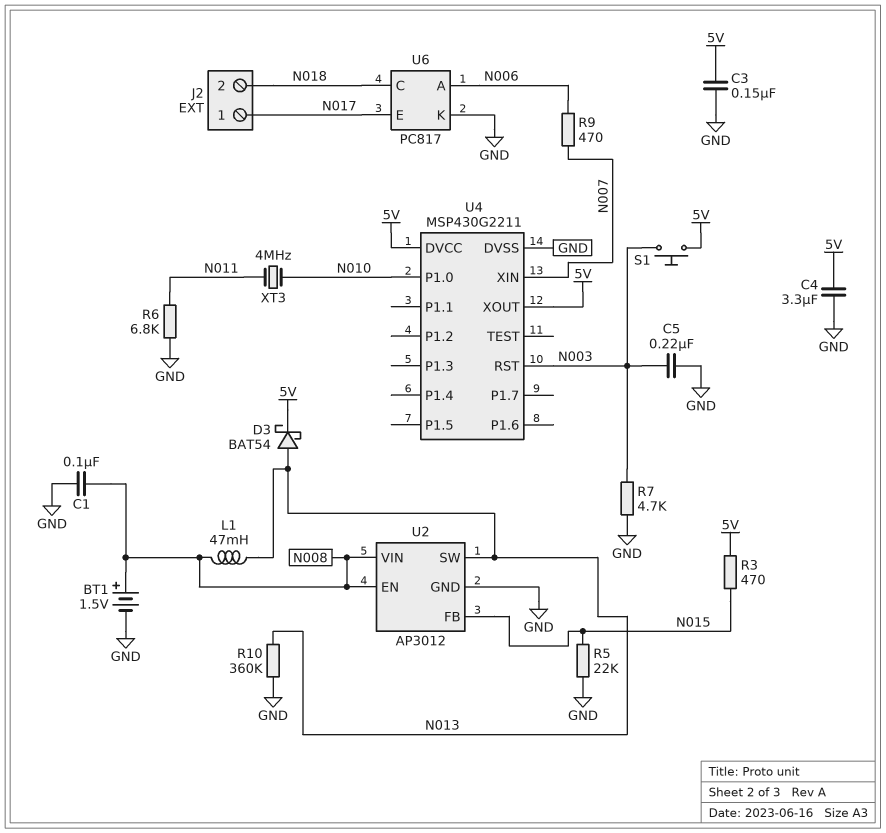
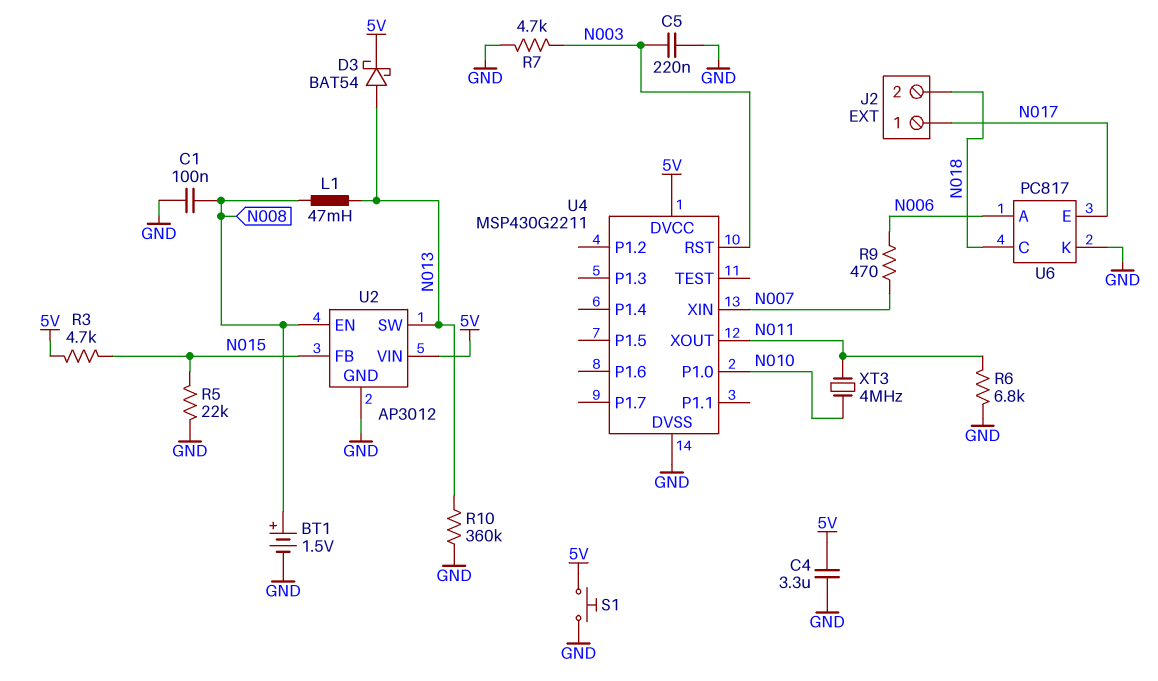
C3: 150nF (5V, GND) -> none
R3: 470 (5V, N015) -> 4.7k (5V, N015)
S1: button (5V, N003) -> button (5V, GND)
U2 pin VIN: N008 -> 5V
U4 pin XOUT: 5V -> N011

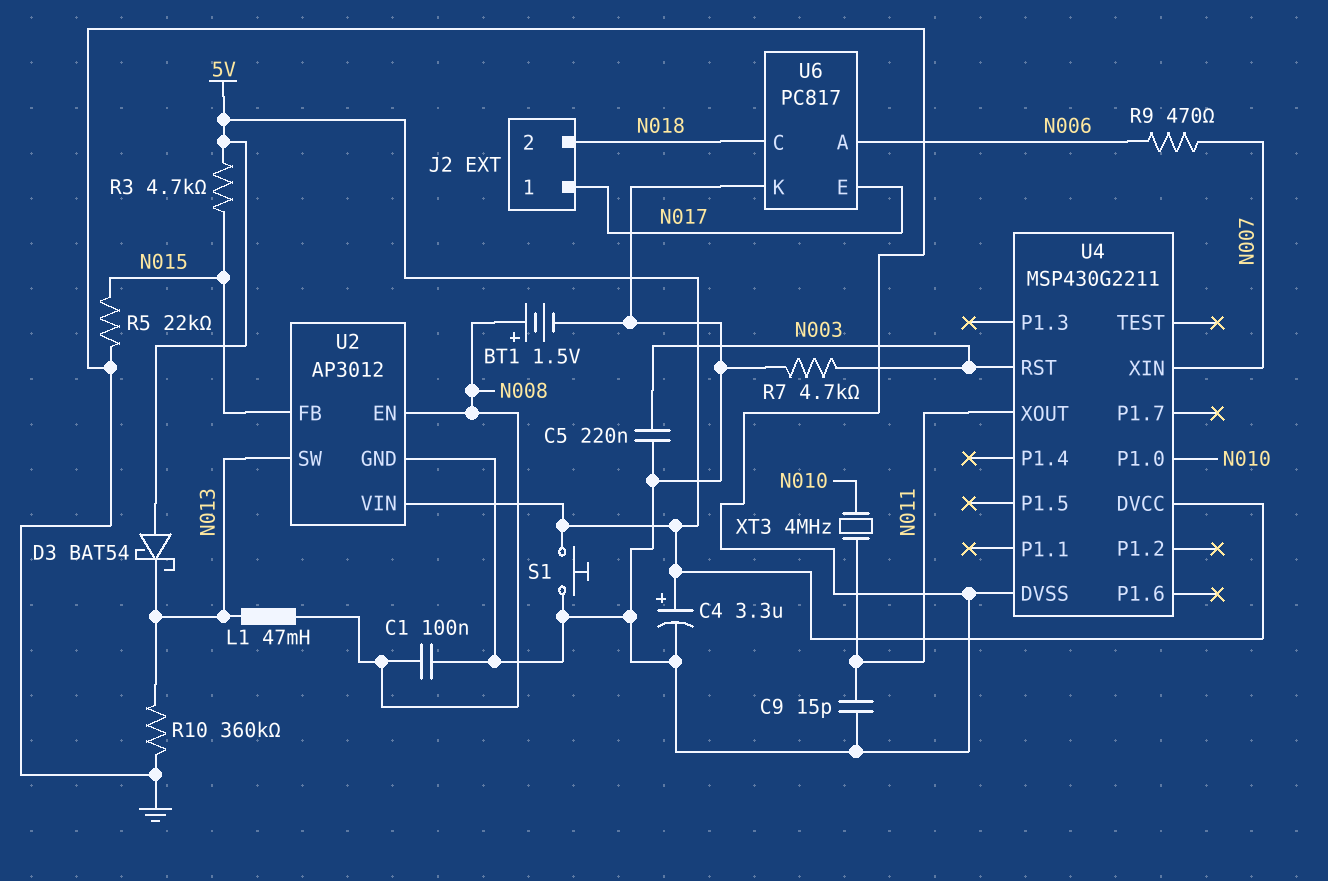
C4: 3.3uF (5V, GND) -> 3.3uF (plus 5V, minus GND)
C9: none -> 15pF (GND, N011)
D3: schottky BAT54 (A N013, K 5V) -> schottky BAT54 (A 5V, K N013)
R6: 6.8k (GND, N011) -> none

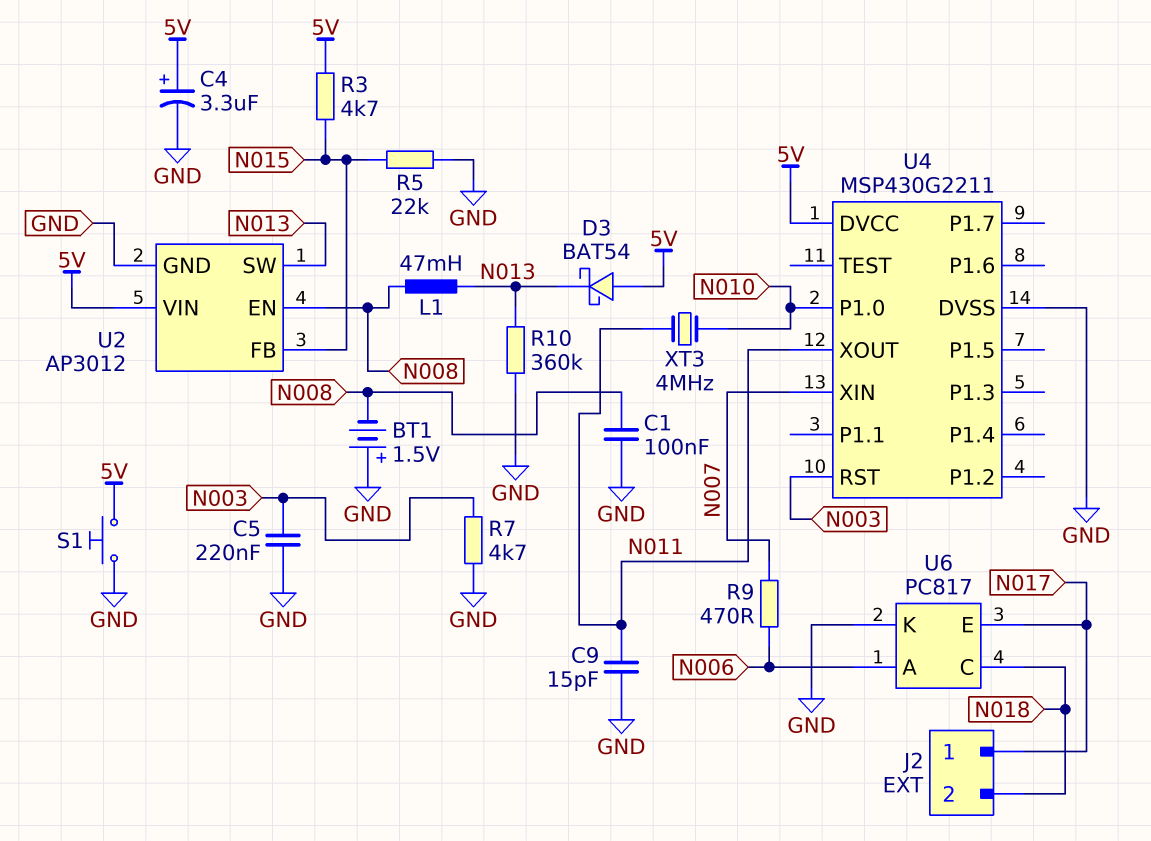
BT1: 1.5V (plus N008, minus GND) -> 1.5V (plus GND, minus N008)

